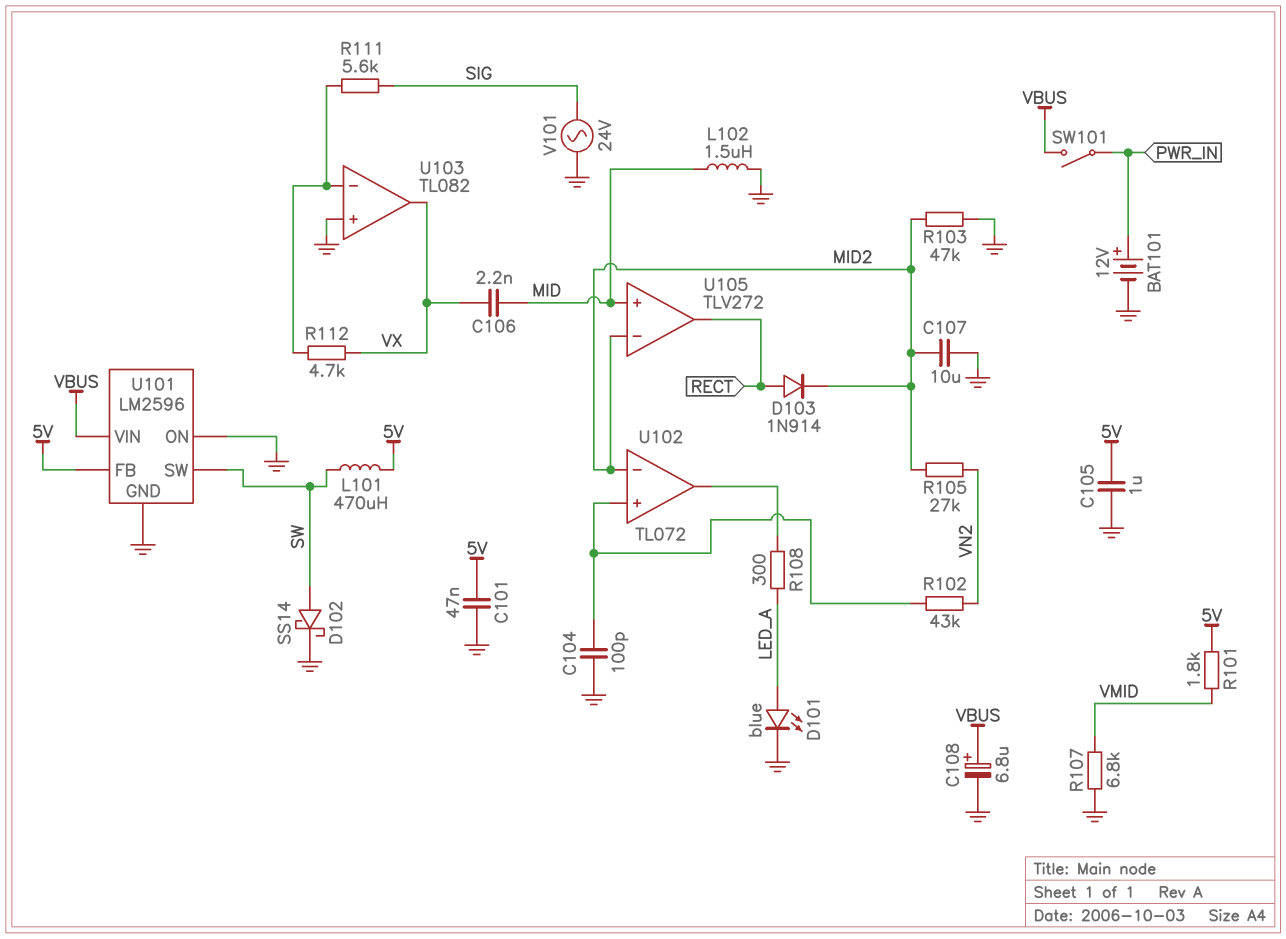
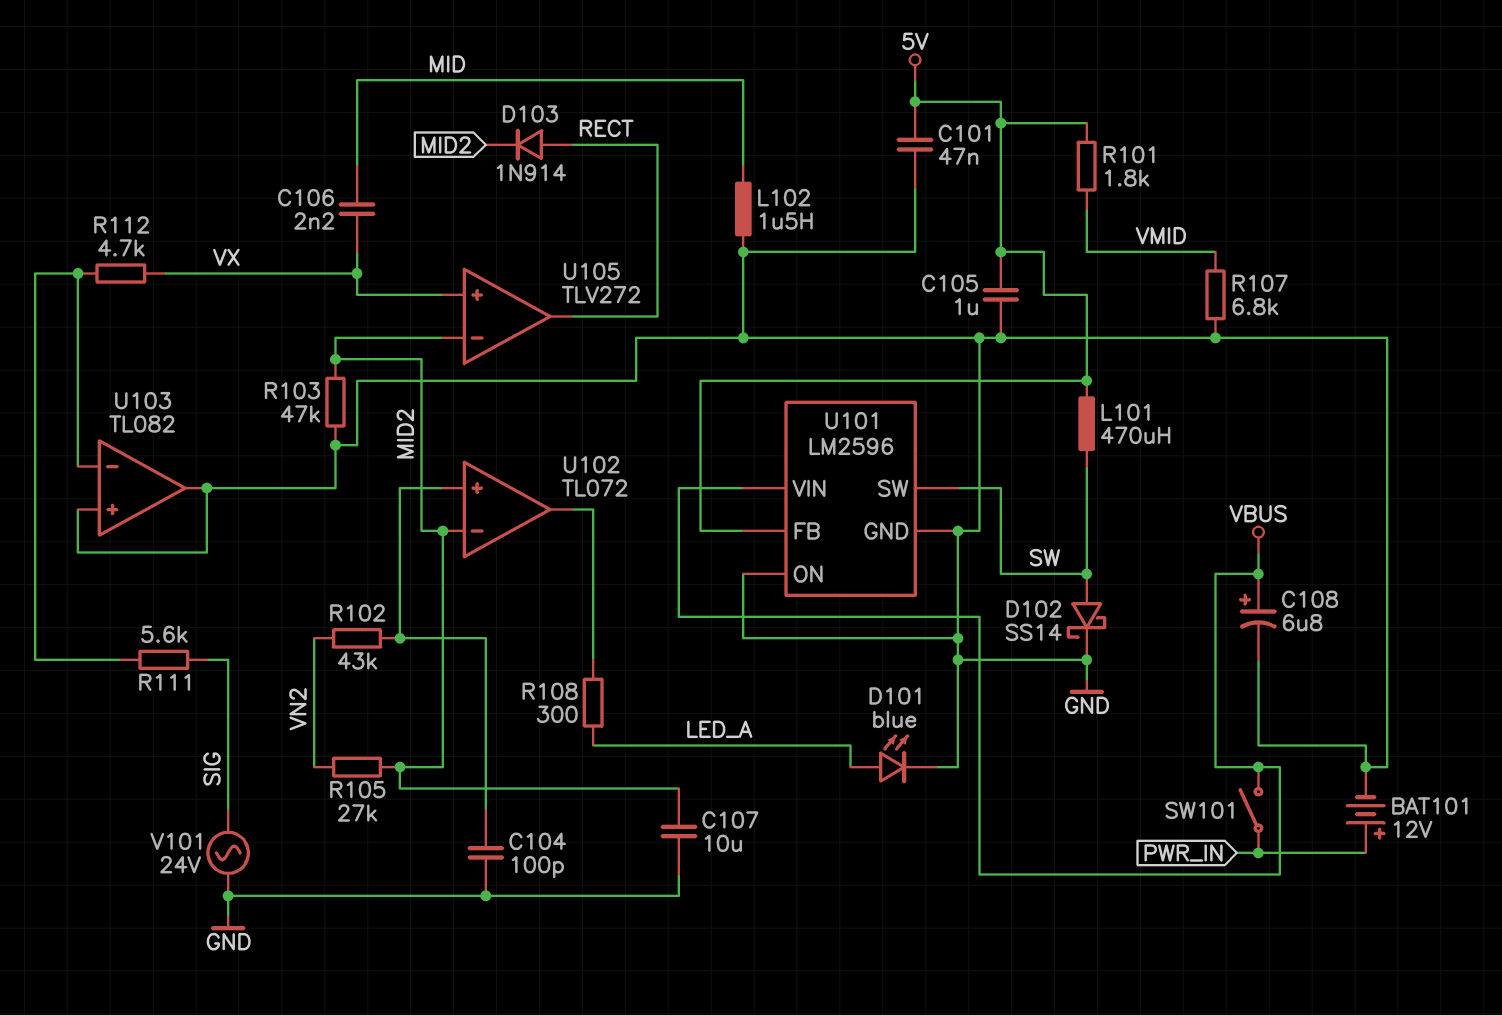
U103 pin out: VX -> GND
U105 pin in+: MID -> VX

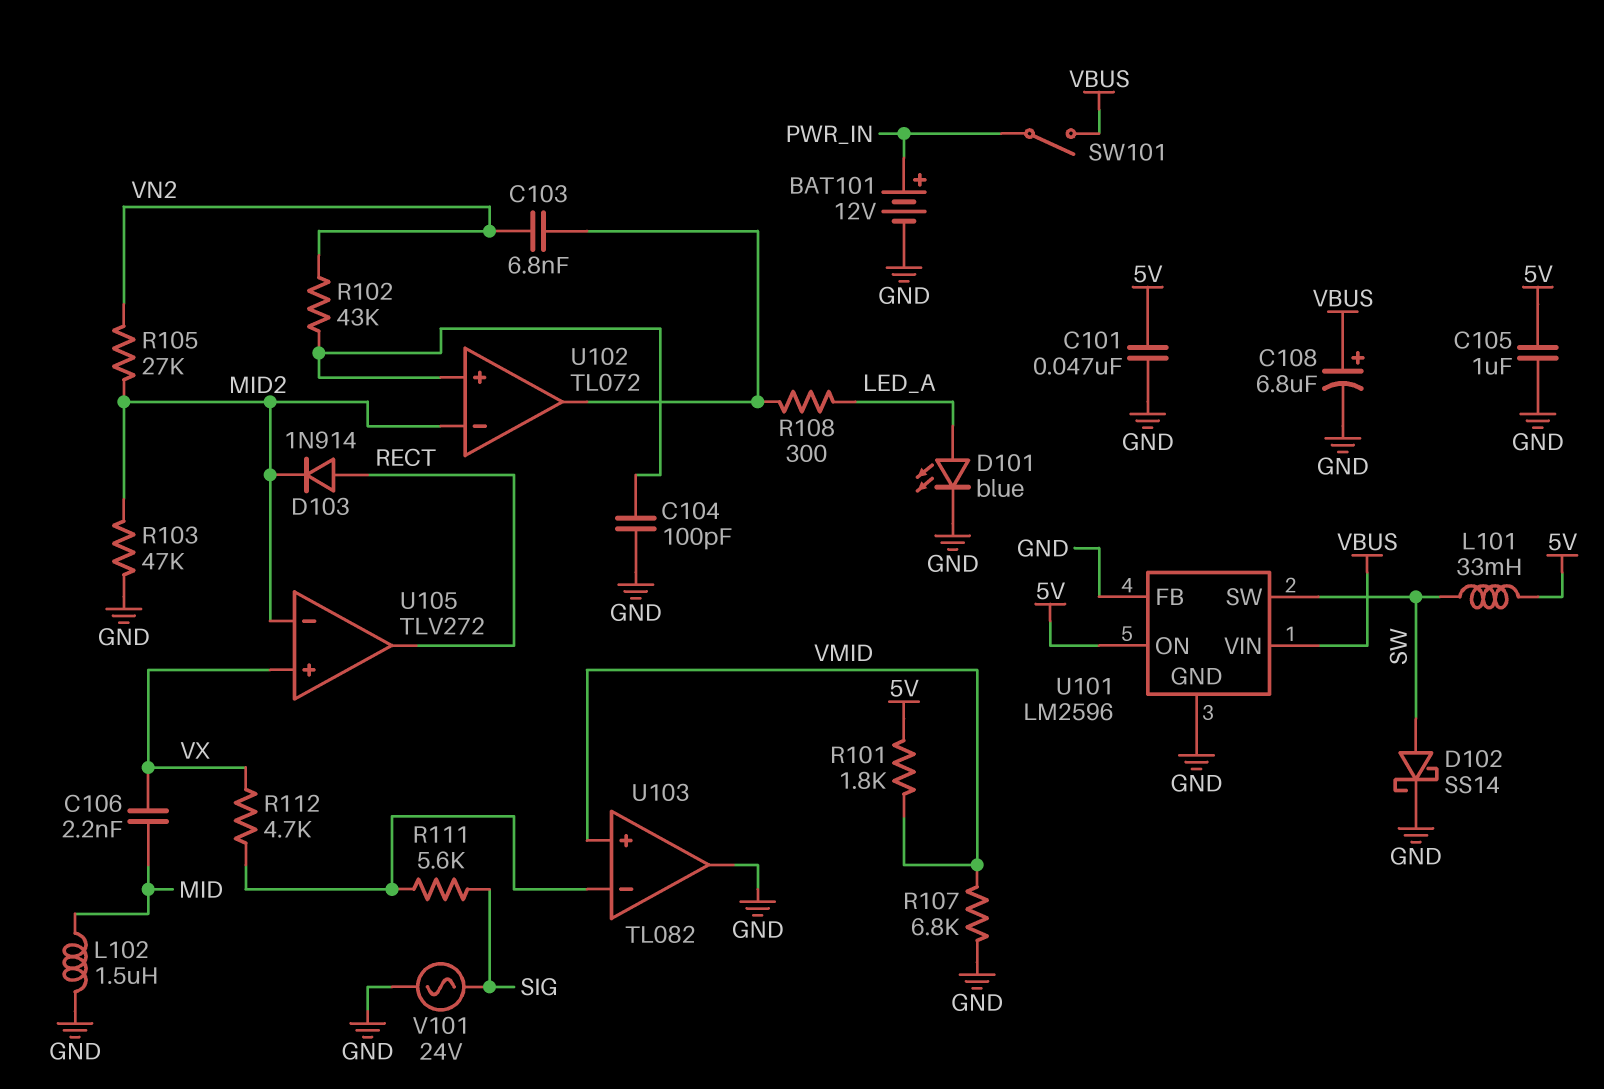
C103: none -> 6.8nF (U102/out, VN2)
C107: 10uF (GND, MID2) -> none
L101: 470uH (5V, SW) -> 33mH (5V, SW)
U101 pin FB: 5V -> GND
U101 pin ON: GND -> 5V
U103 pin in+: GND -> VMID

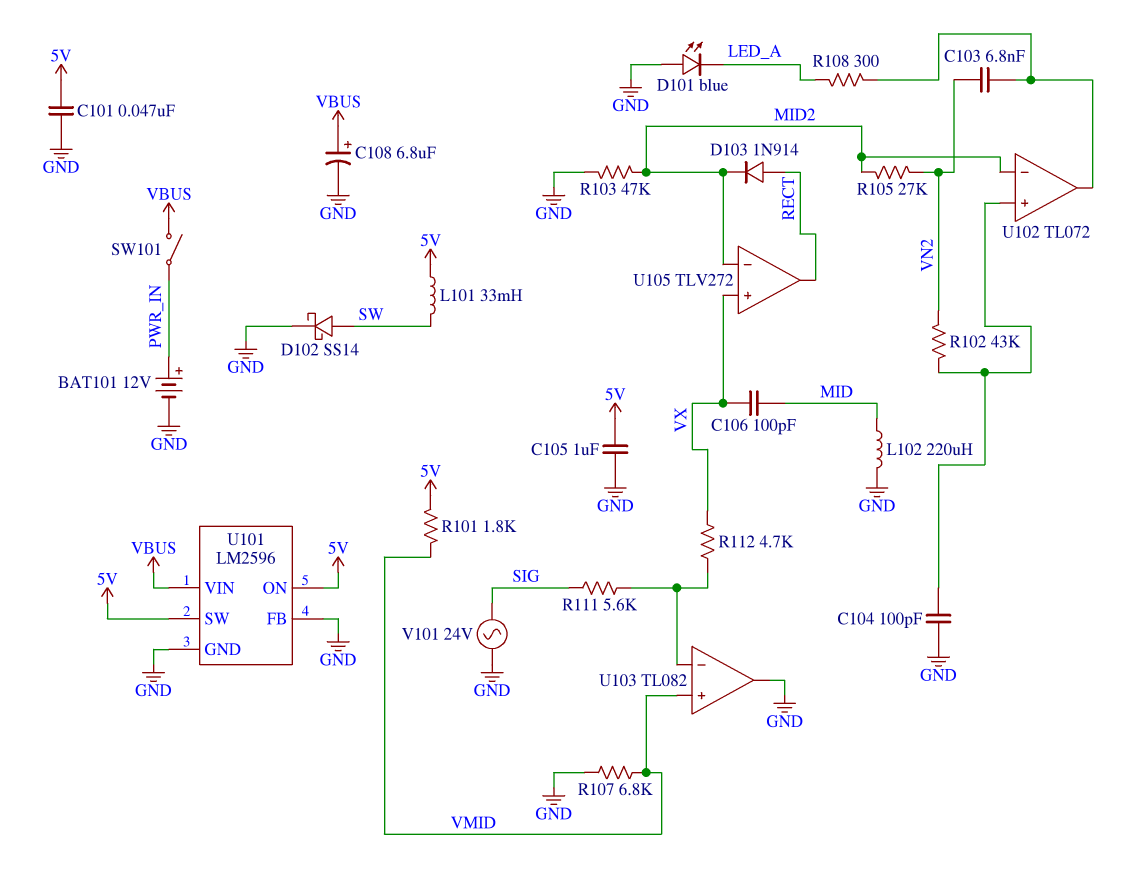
C106: 2.2nF (MID, VX) -> 100pF (MID, VX)
D101: LED blue (A LED_A, K GND) -> LED blue (A GND, K LED_A)
L102: 1.5uH (GND, MID) -> 220uH (GND, MID)
U101 pin SW: SW -> 5V

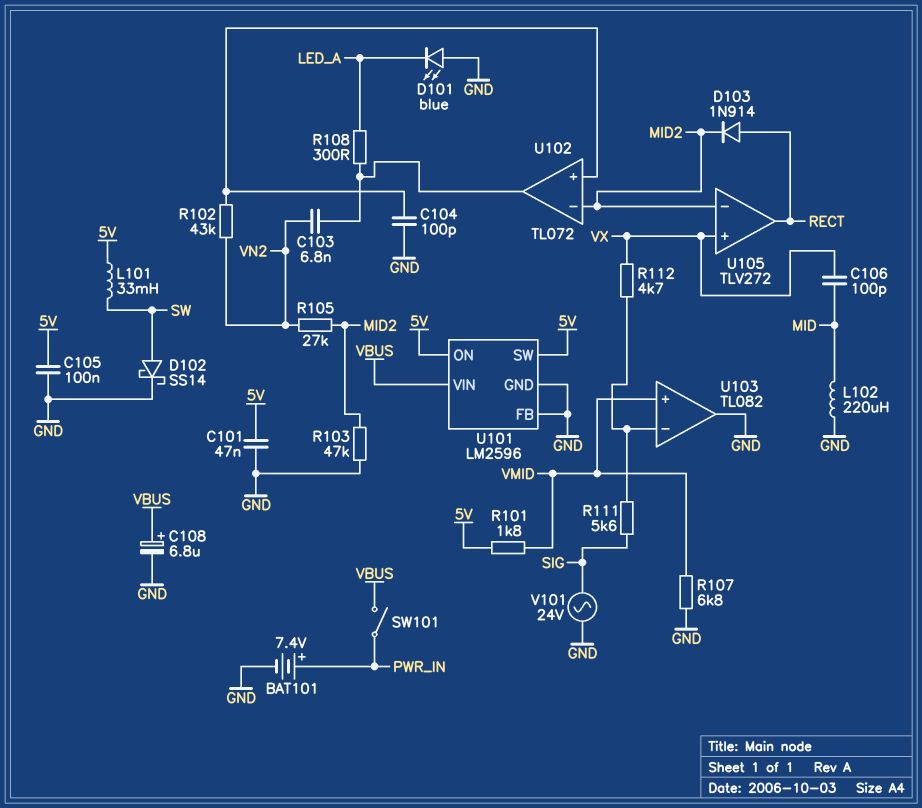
BAT101: 12V (plus PWR_IN, minus GND) -> 7.4V (plus PWR_IN, minus GND)
C105: 1uF (5V, GND) -> 100nF (5V, GND)

